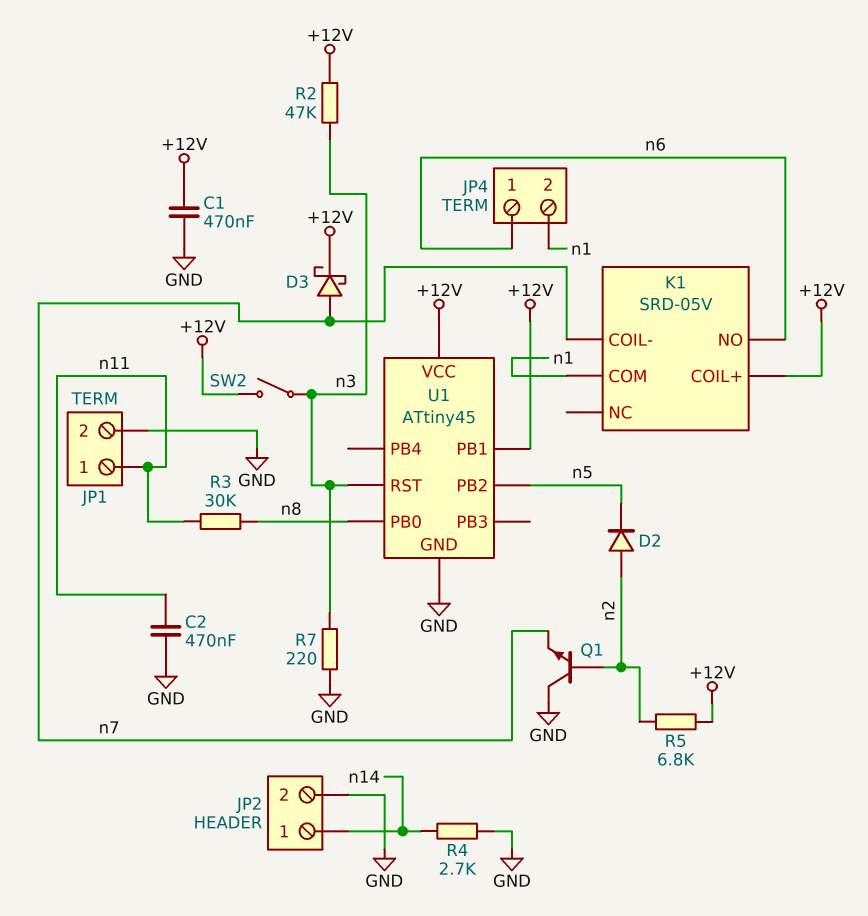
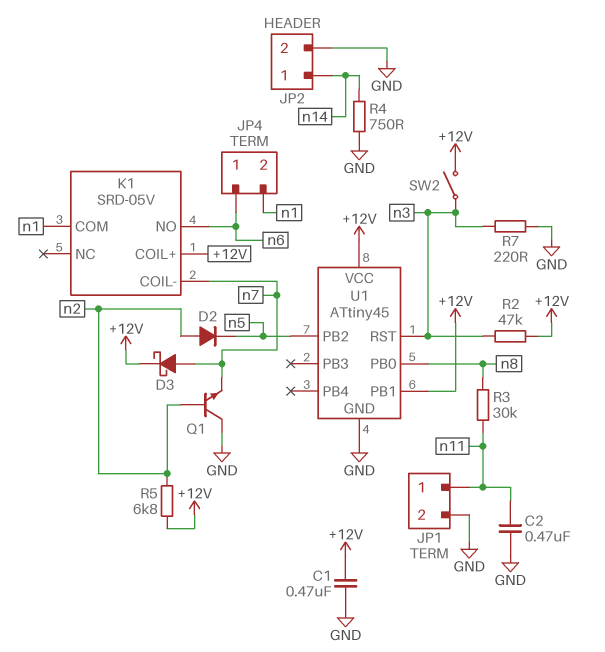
R4: 2.7k (GND, n14) -> 750 (GND, n14)

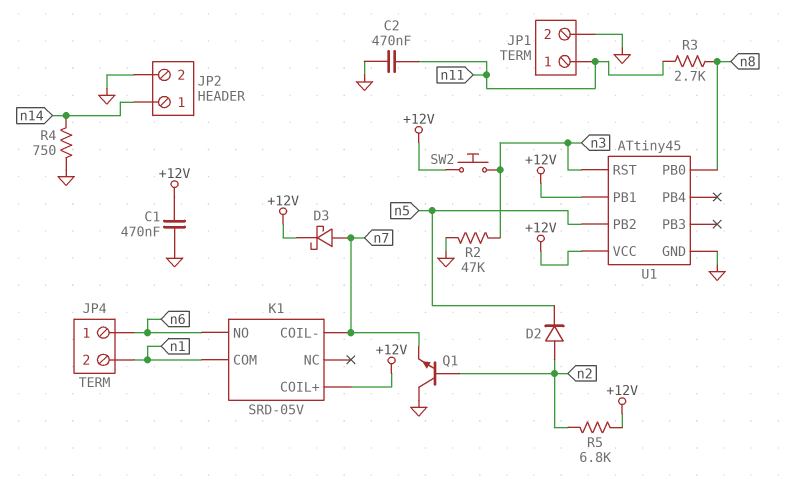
R2: 47k (+12V, n3) -> 47k (GND, n3)
R3: 30k (n8, n11) -> 2.7k (n8, n11)
R7: 220 (GND, n3) -> none
SW2: switch (+12V, n3) -> button (+12V, n3)

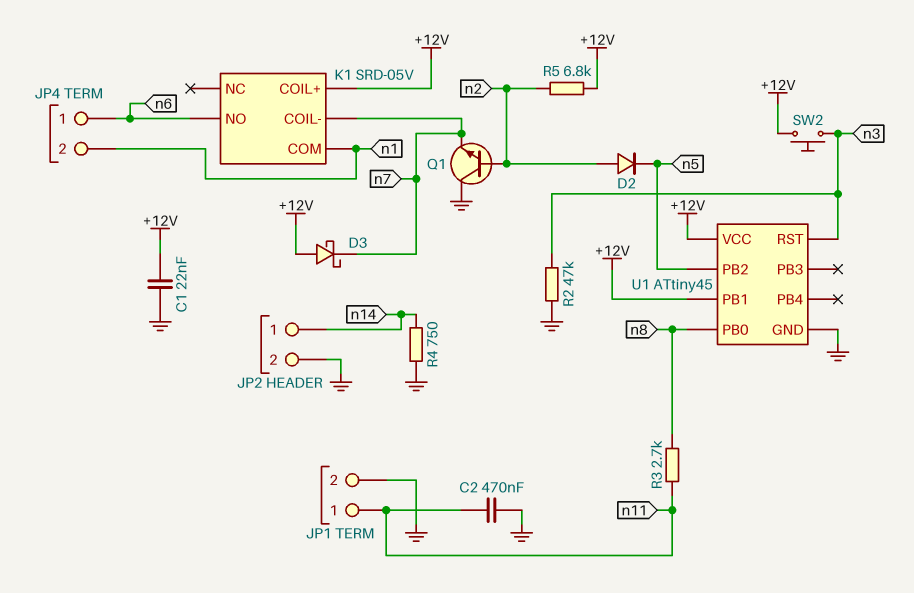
C1: 470nF (+12V, GND) -> 22nF (+12V, GND)
D3: schottky (A n7, K +12V) -> schottky (A +12V, K n7)

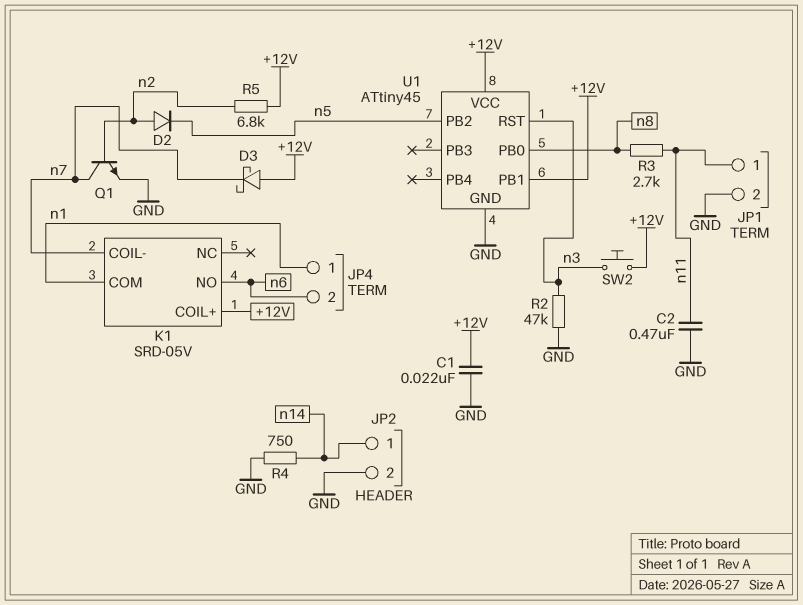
JP4 pin 1: n6 -> n1
JP4 pin 2: n1 -> n6
Q1: NPN (B n2, C GND, E n7) -> NPN (B n2, C n7, E GND)

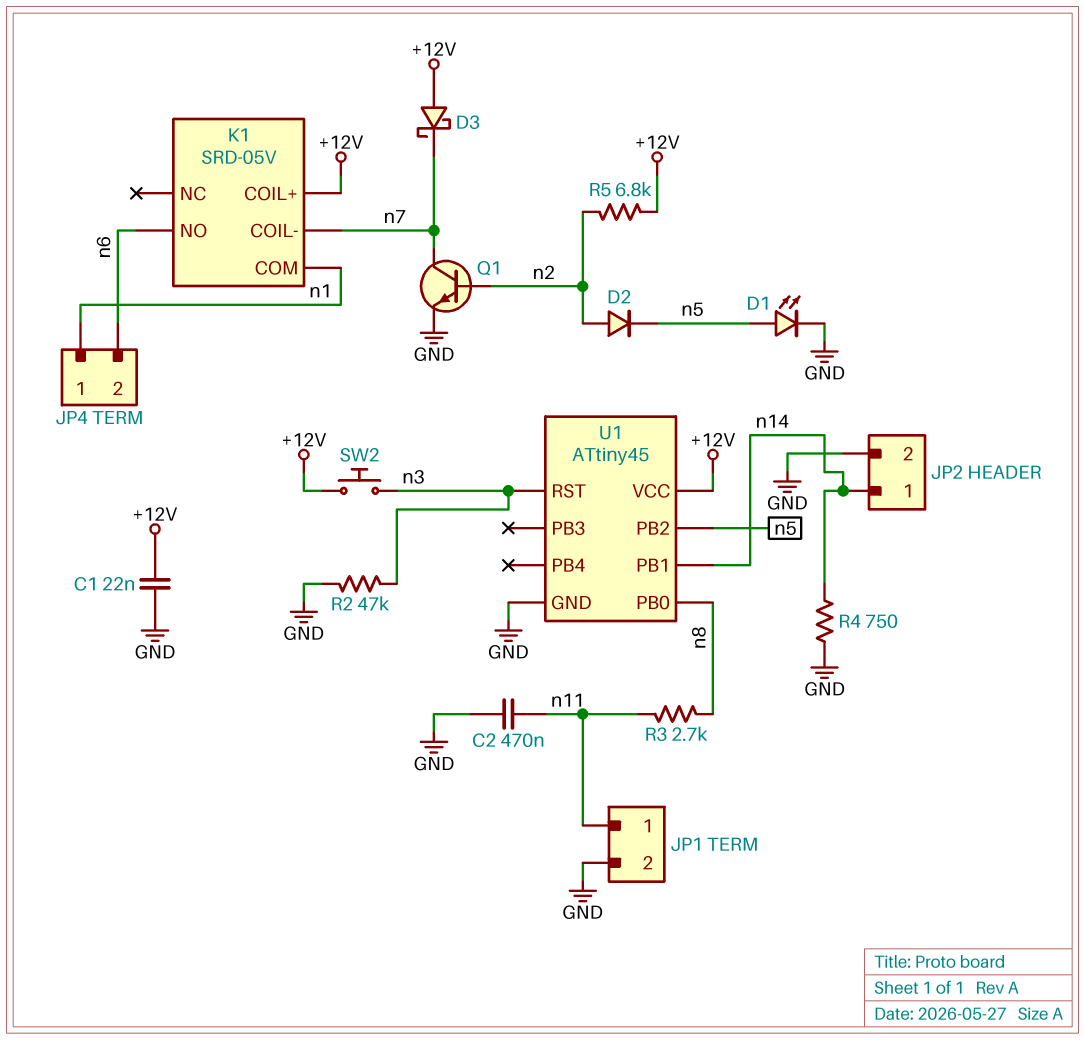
D1: none -> LED (A n5, K GND)
U1 pin PB1: +12V -> n14

